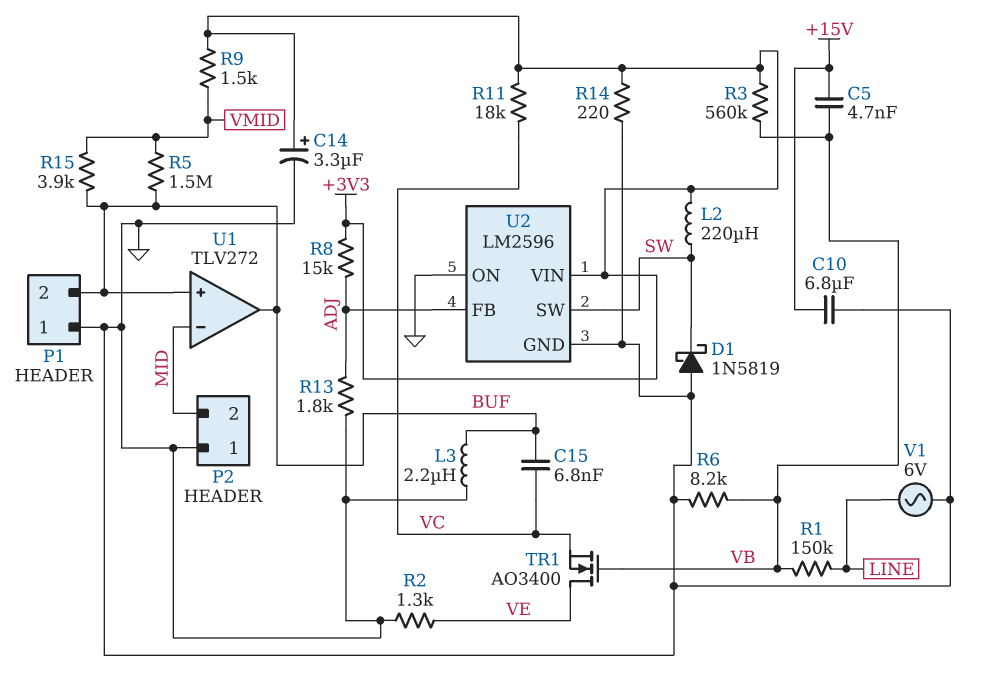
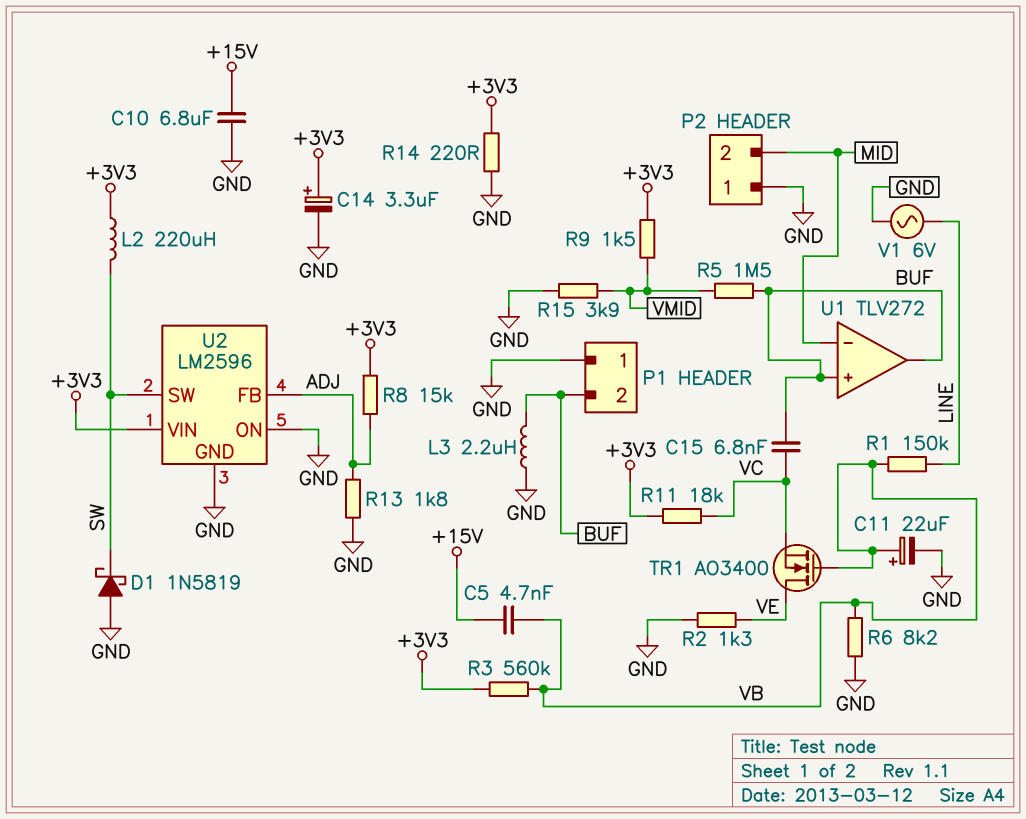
C11: none -> 22uF (plus VB, minus GND)
R15: 3.9k (BUF, VMID) -> 3.9k (GND, VMID)

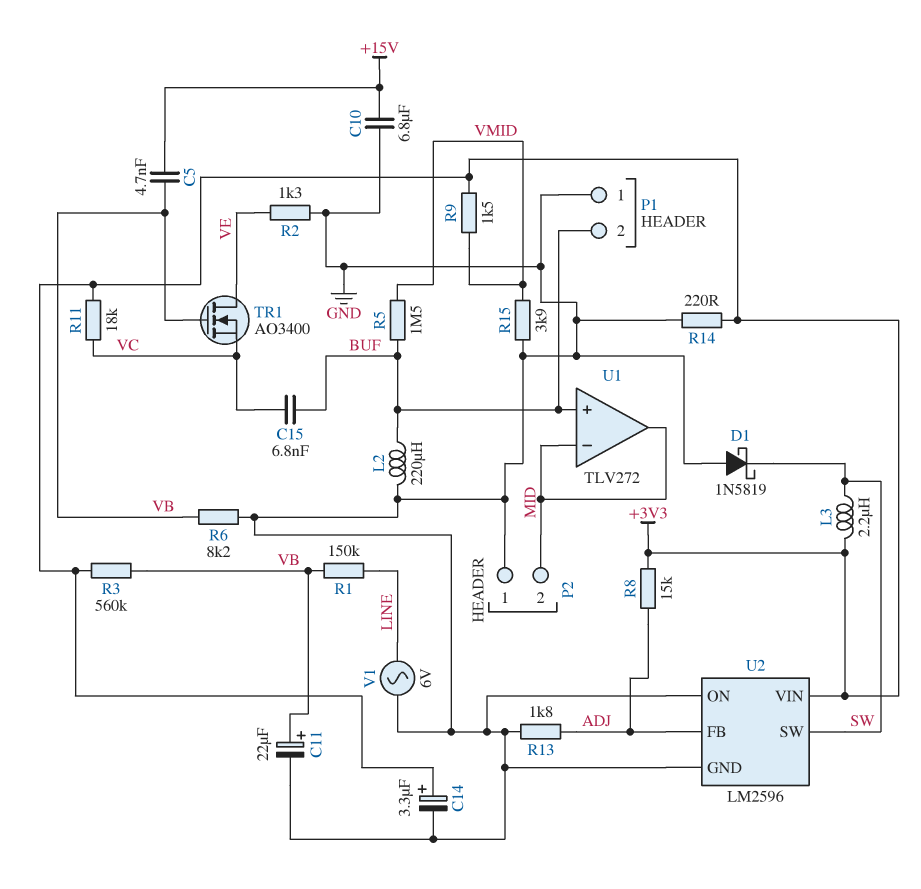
L2: 220uH (+3V3, SW) -> 220uH (BUF, GND)
L3: 2.2uH (BUF, GND) -> 2.2uH (+3V3, SW)
U1 pin out: BUF -> MID

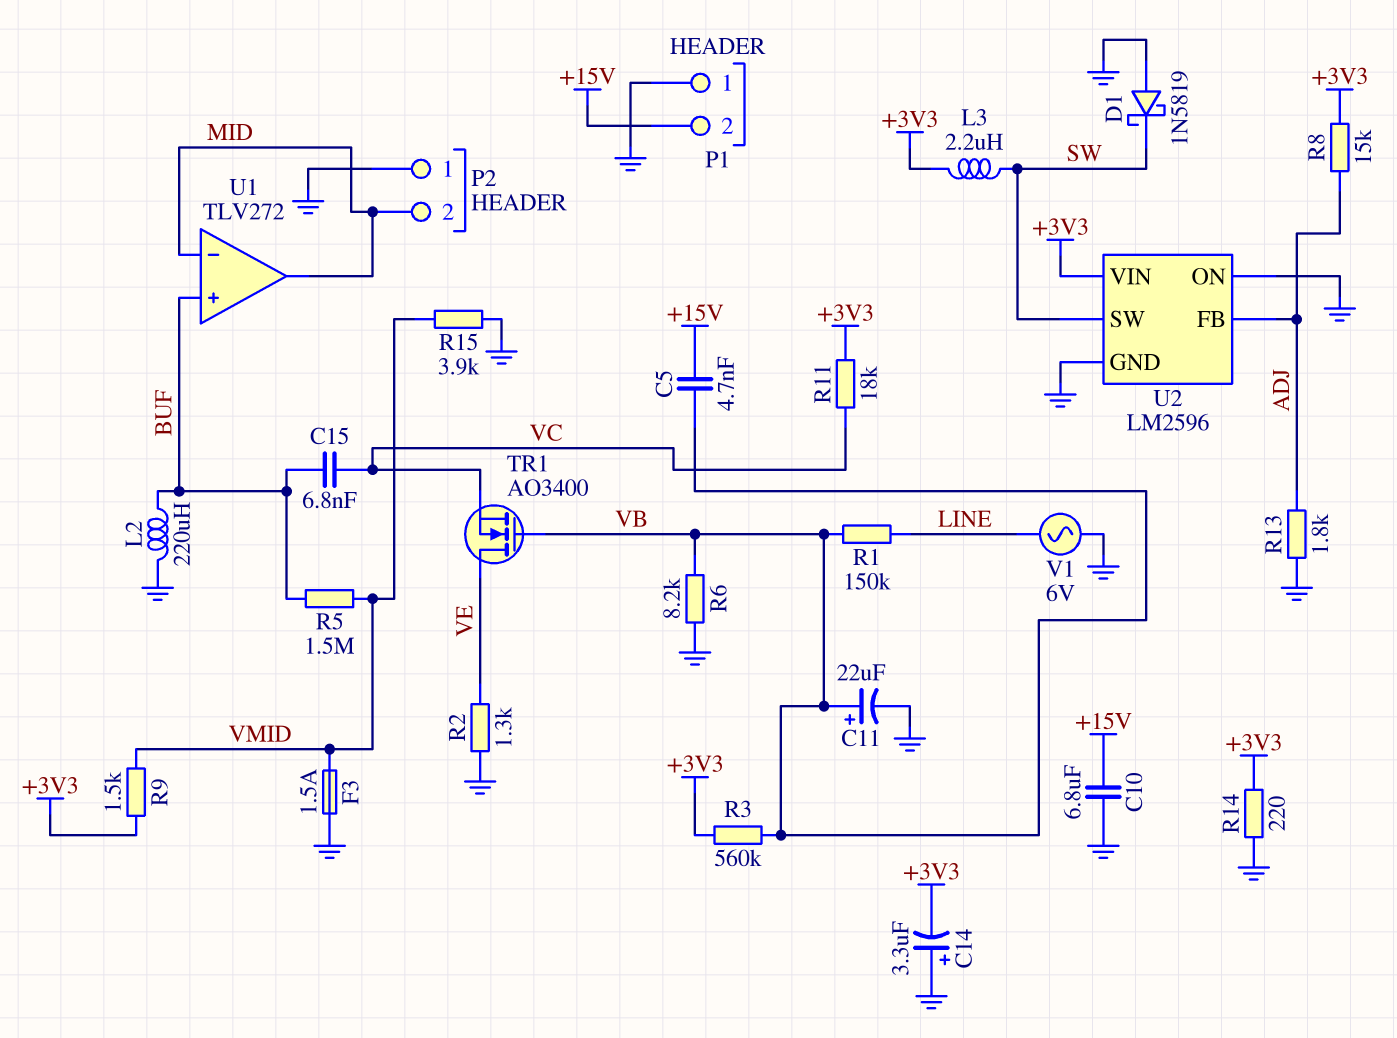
C14: 3.3uF (plus +3V3, minus GND) -> 3.3uF (plus GND, minus +3V3)
F3: none -> 1.5A (GND, VMID)
P1 pin 2: BUF -> +15V

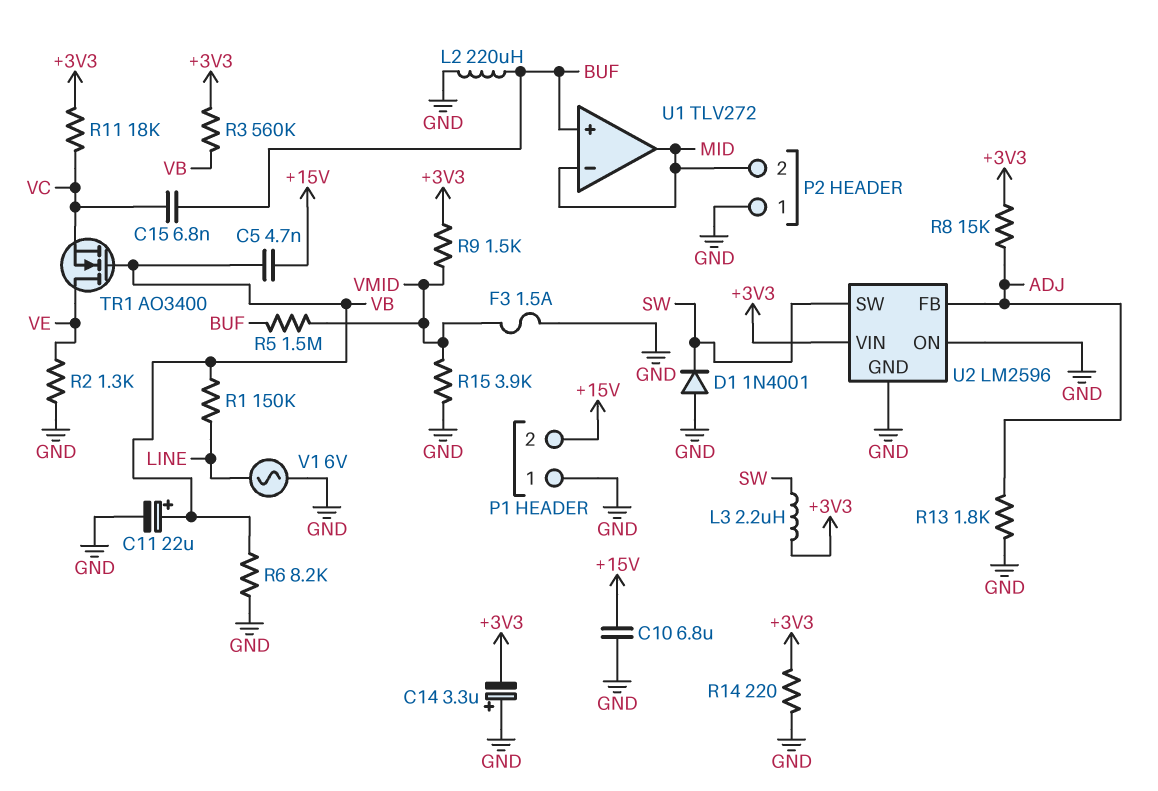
D1: schottky 1N5819 (A GND, K SW) -> diode 1N4001 (A GND, K SW)

